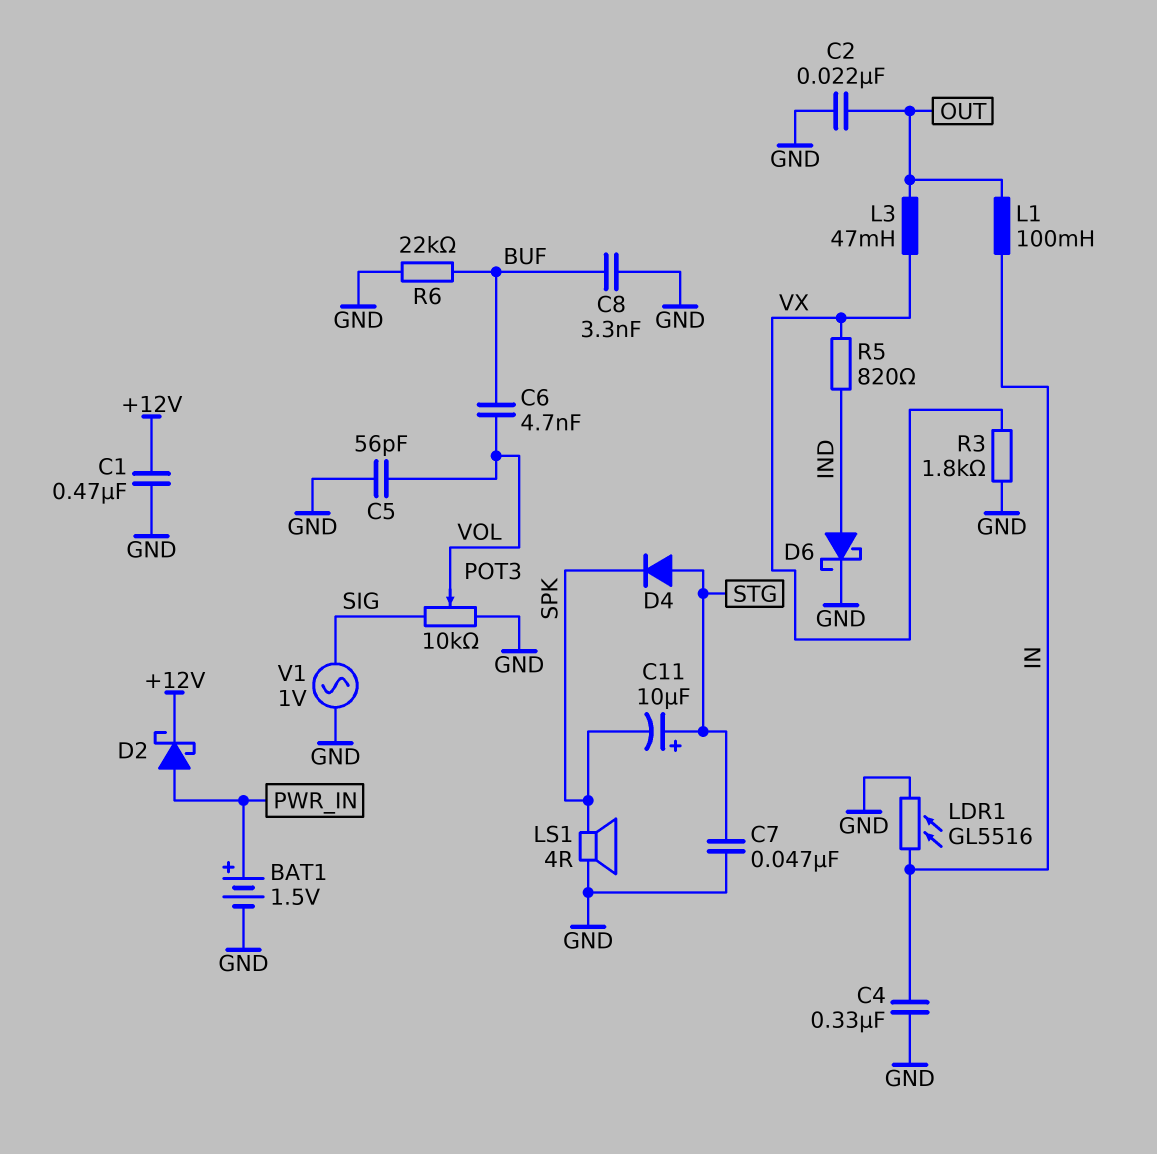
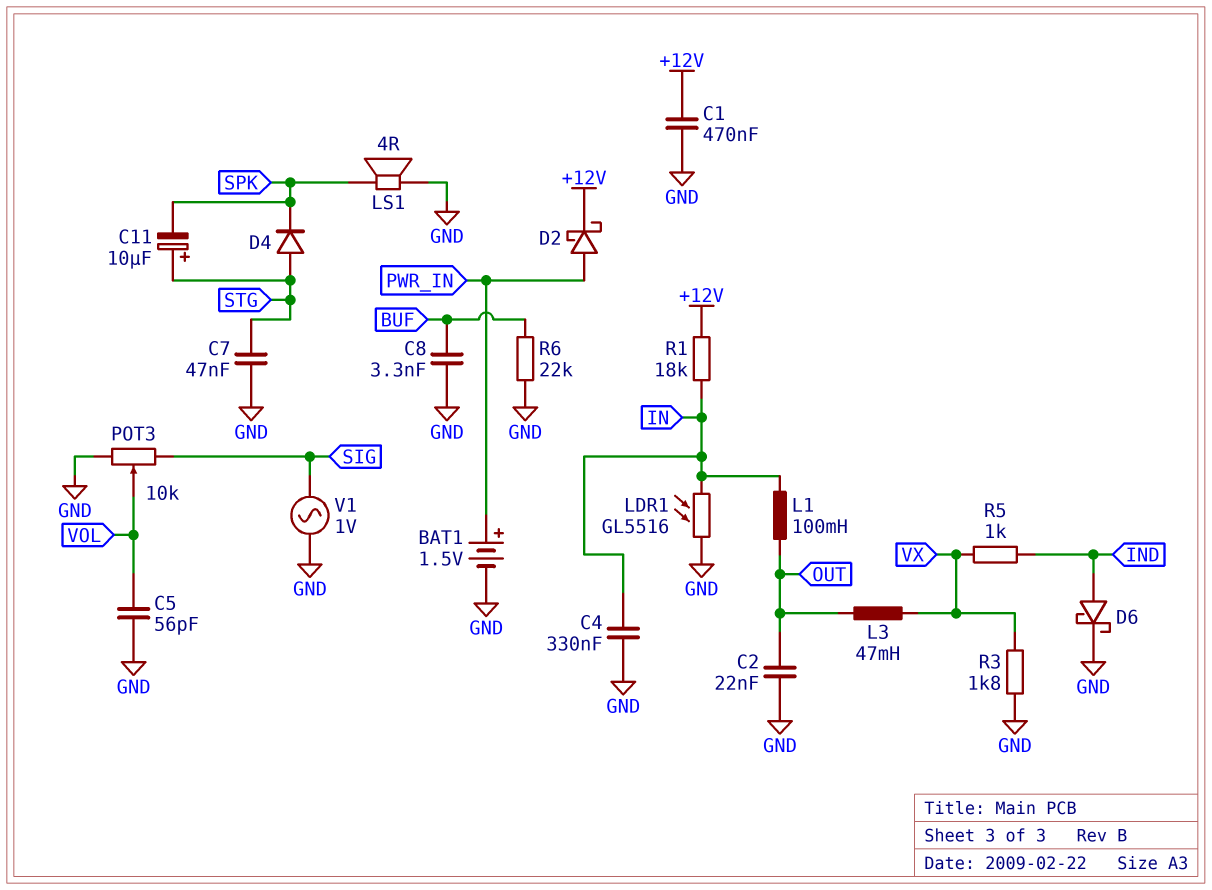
C6: 4.7nF (BUF, VOL) -> none
R1: none -> 18k (+12V, IN)
R5: 820 (IND, VX) -> 1k (IND, VX)

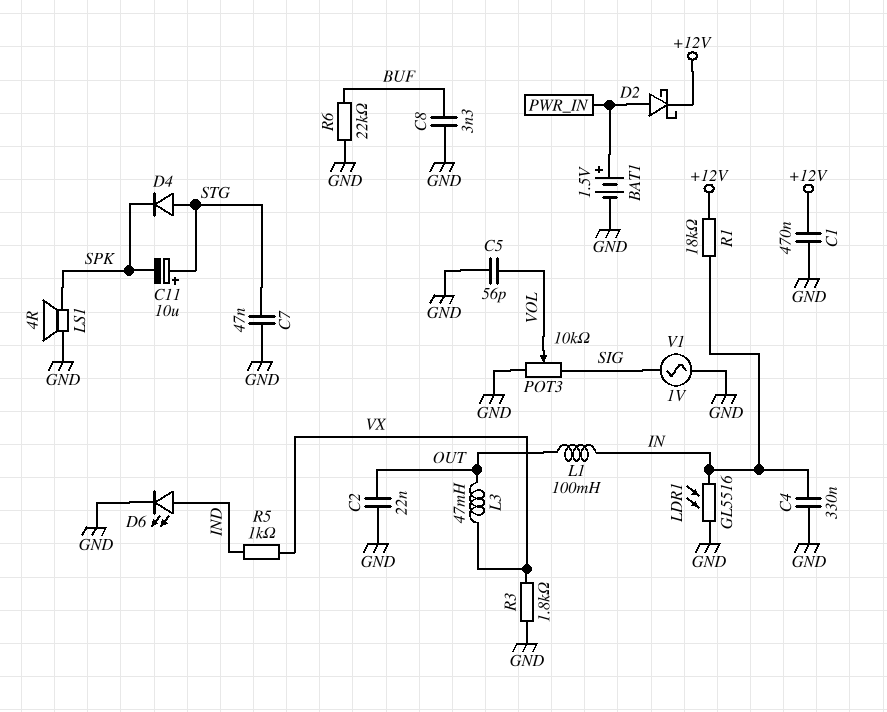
D6: schottky (A IND, K GND) -> LED (A IND, K GND)

